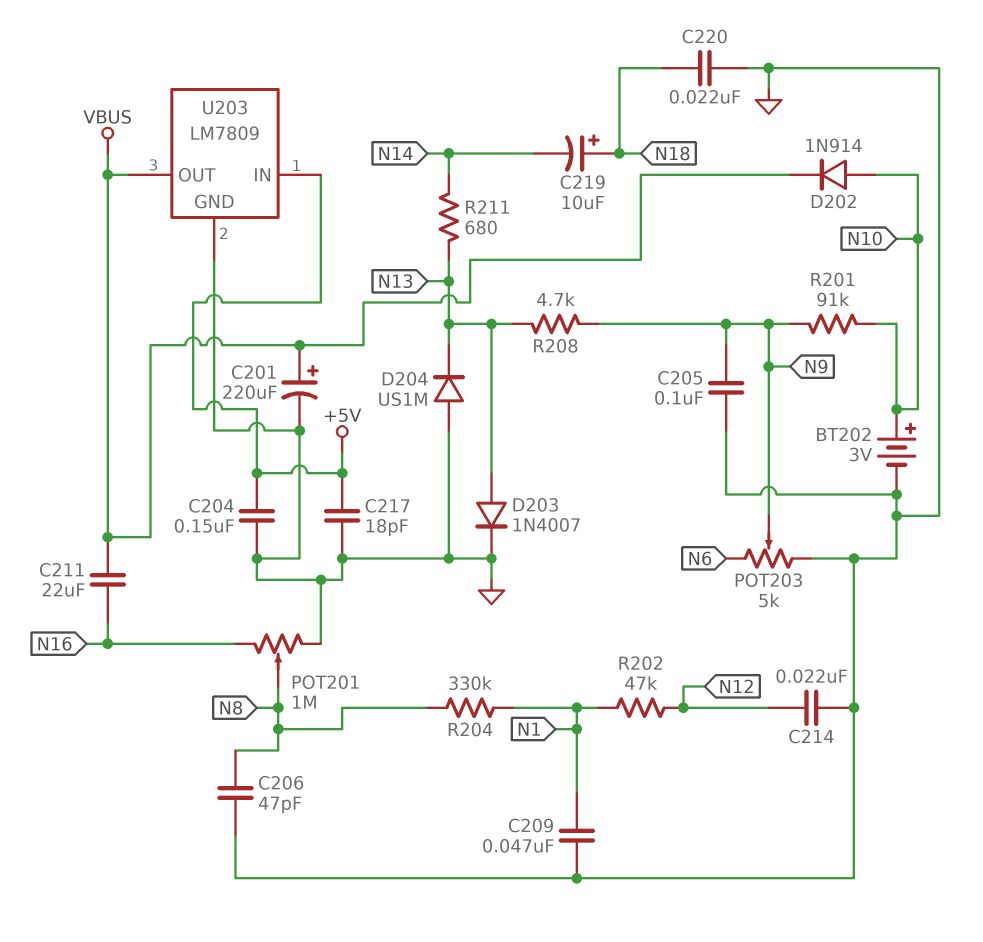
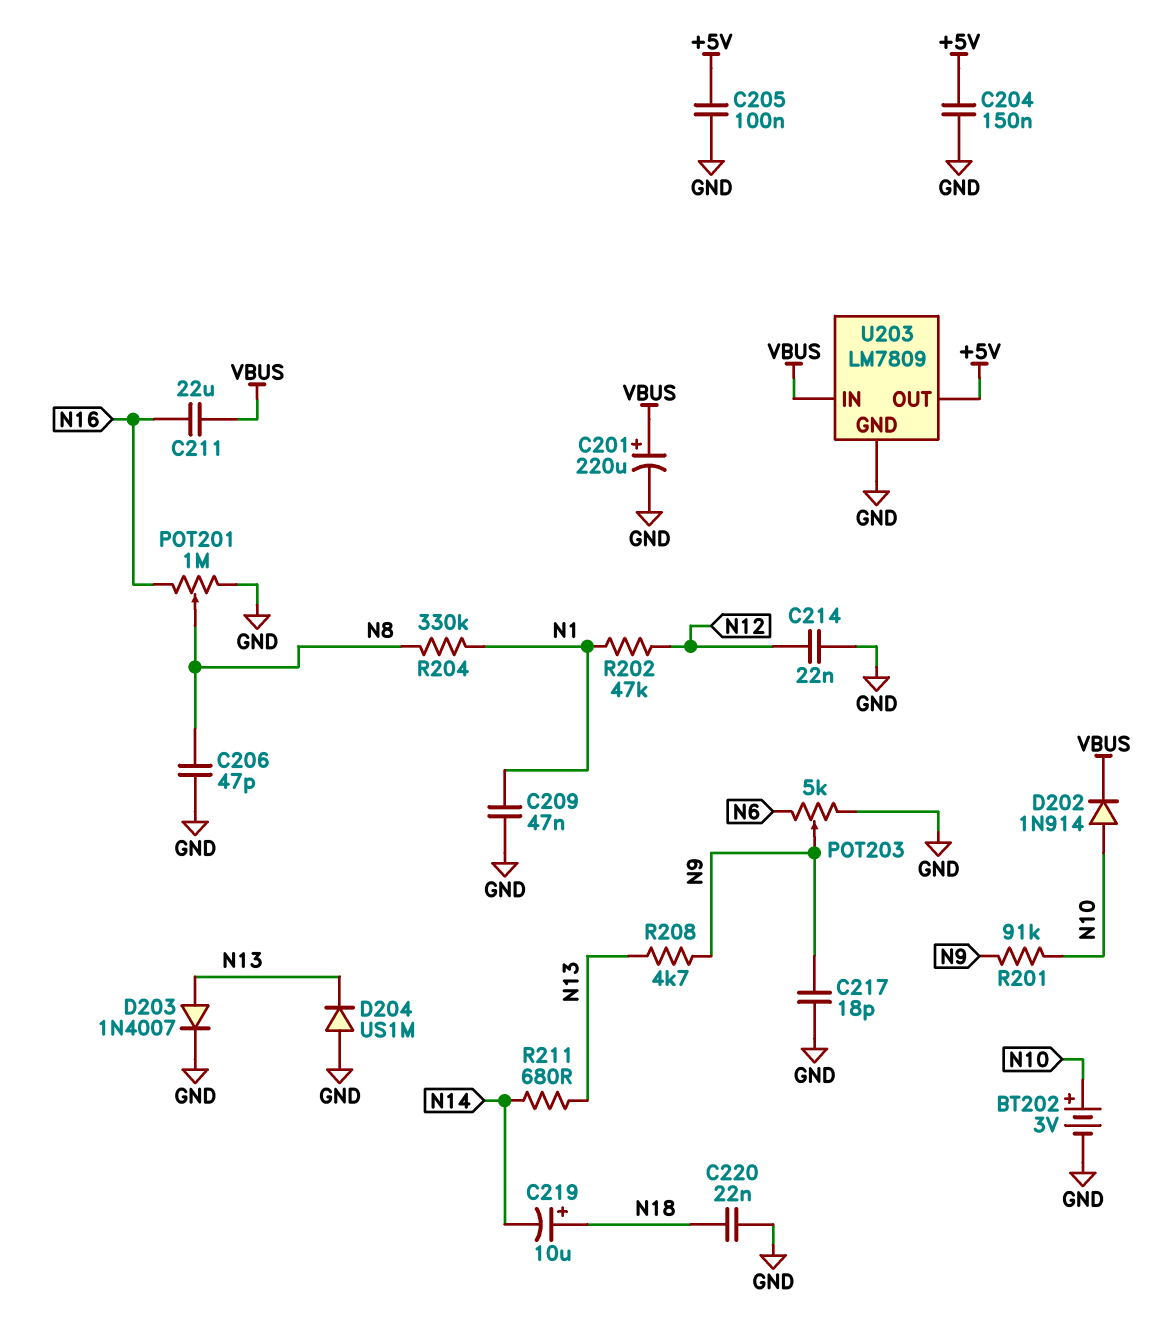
C205: 100nF (GND, N9) -> 100nF (+5V, GND)
C217: 18pF (+5V, GND) -> 18pF (GND, N9)
U203 pin IN: +5V -> VBUS
U203 pin OUT: VBUS -> +5V

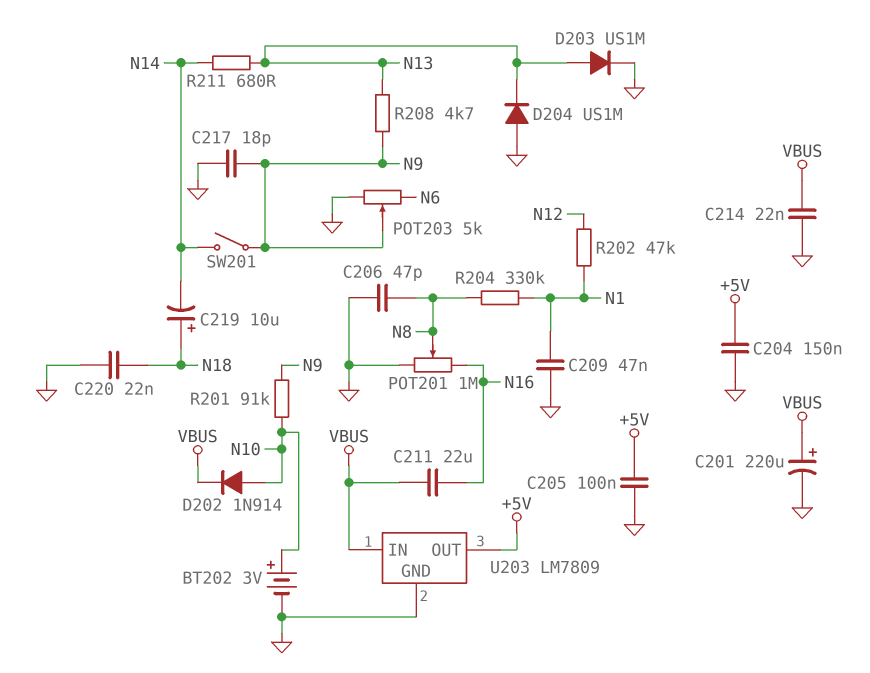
C214: 22nF (GND, N12) -> 22nF (GND, VBUS)
D203: diode 1N4007 (A N13, K GND) -> diode US1M (A N13, K GND)
SW201: none -> switch (N9, N14)

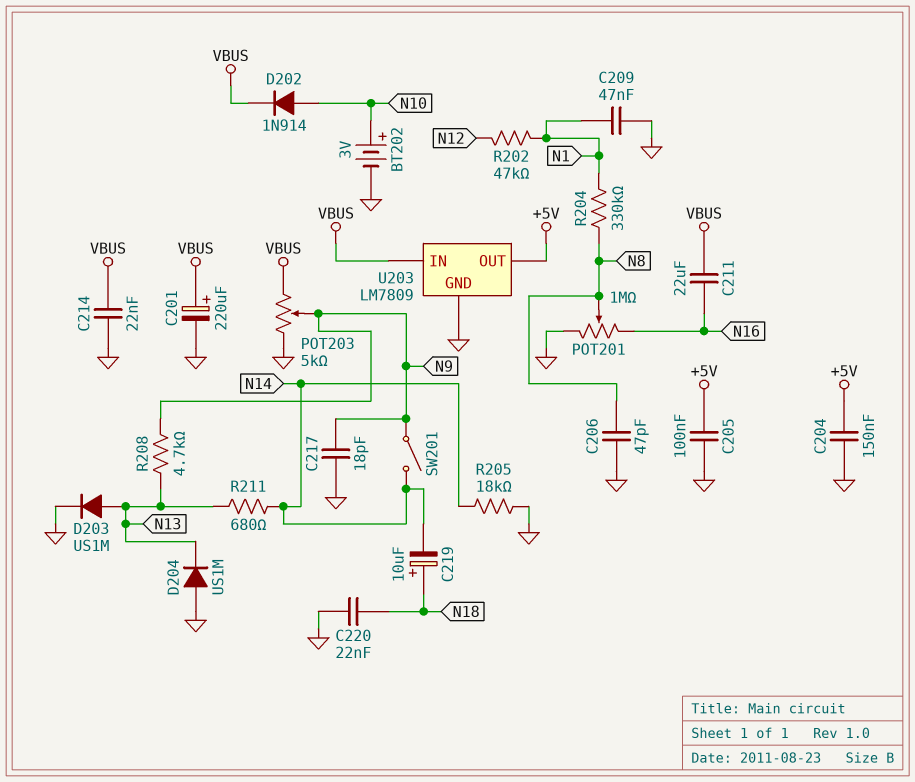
POT203: 5k (GND, N6, wiper N9) -> 5k (GND, VBUS, wiper N9)
R201: 91k (N9, N10) -> none
R205: none -> 18k (GND, N14)

